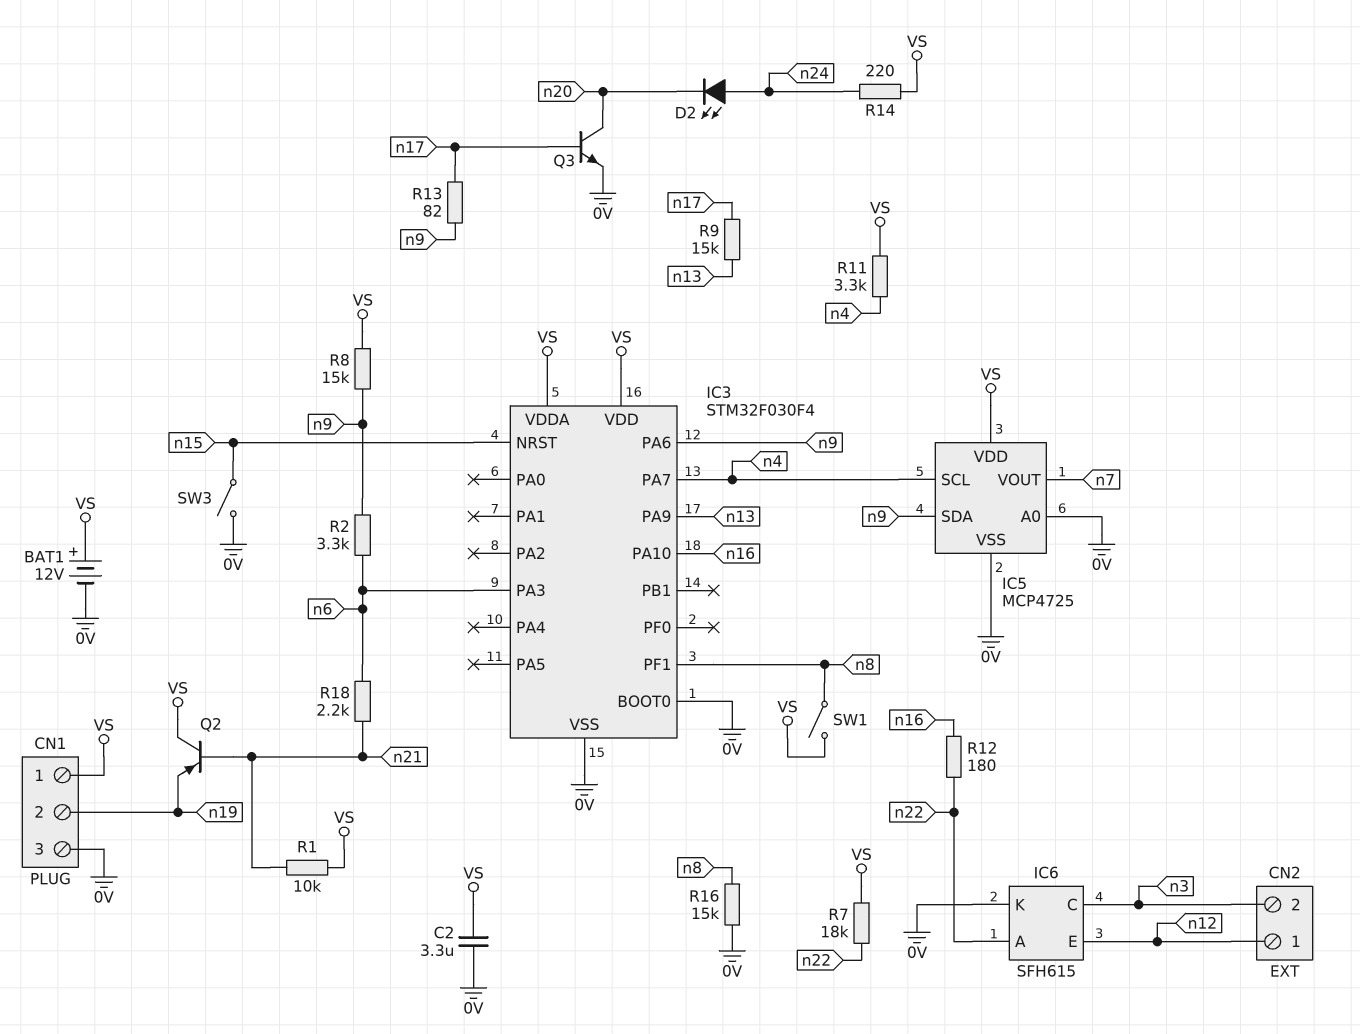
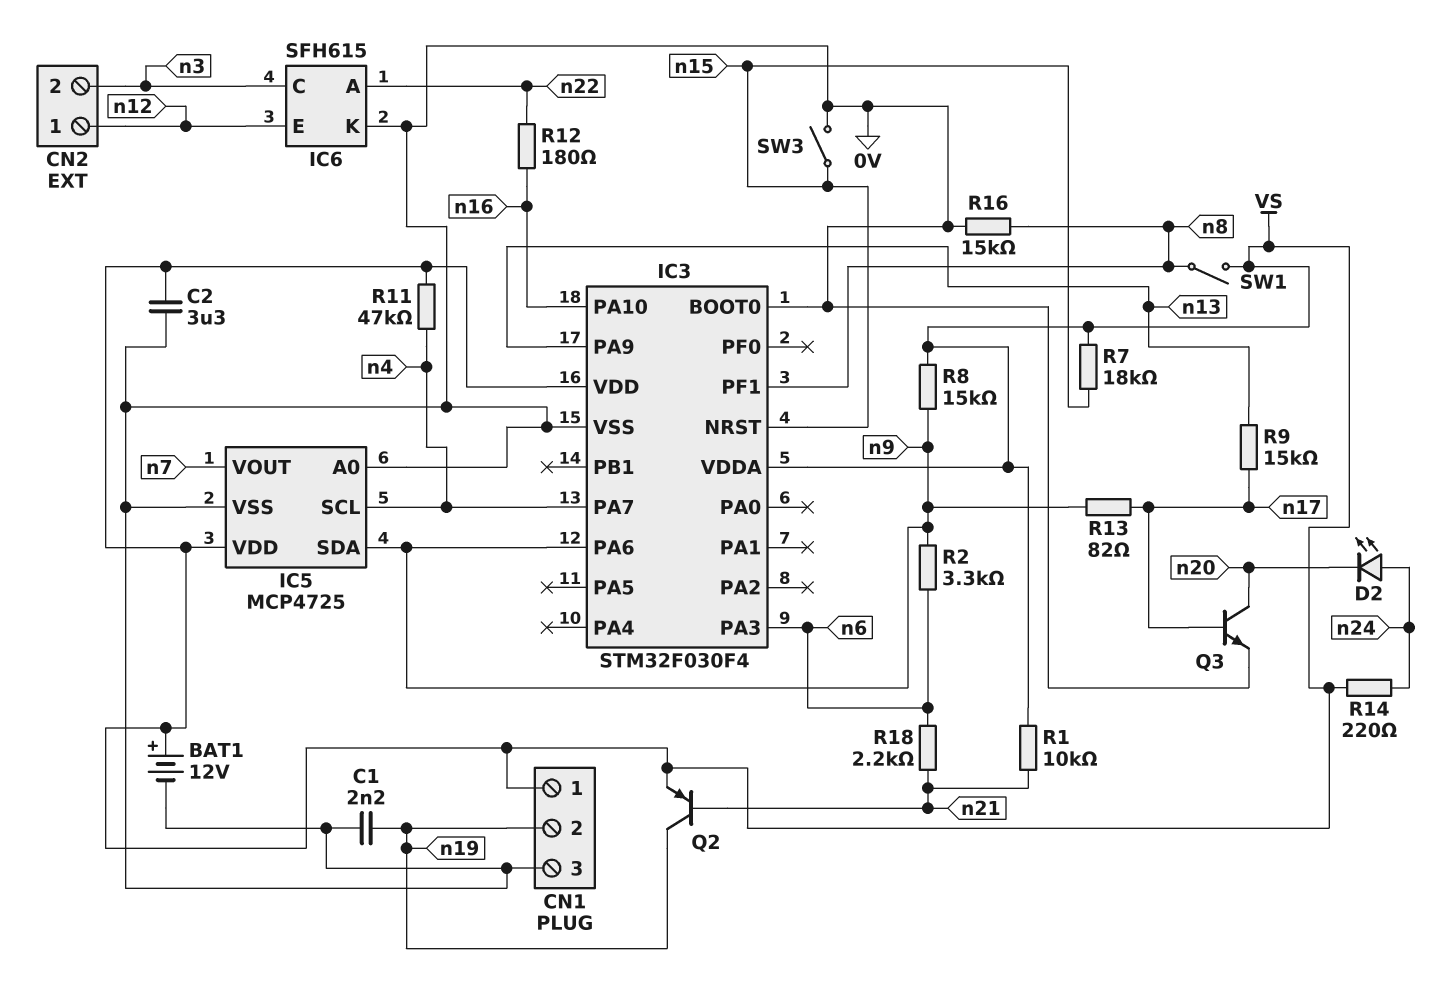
C1: none -> 2.2nF (0V, n19)
Q2: PNP (B n21, C VS, E n19) -> PNP (B n21, C n19, E VS)
R7: 18k (VS, n22) -> 18k (VS, n15)
R11: 3.3k (VS, n4) -> 47k (VS, n4)

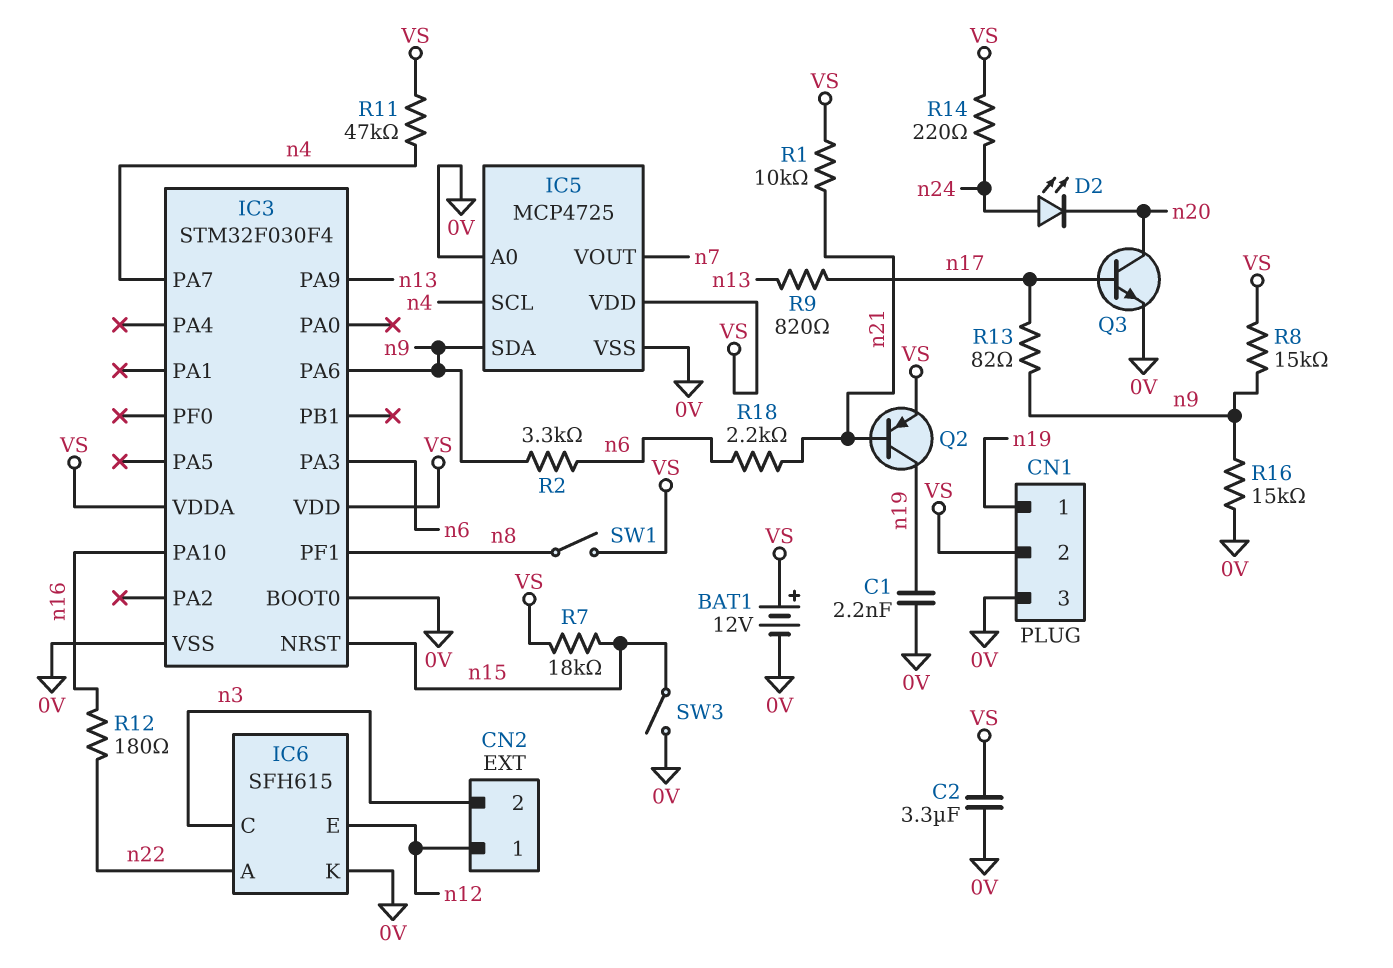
CN1 pin 1: VS -> n19
CN1 pin 2: n19 -> VS
R9: 15k (n13, n17) -> 820 (n13, n17)
R16: 15k (0V, n8) -> 15k (0V, n9)

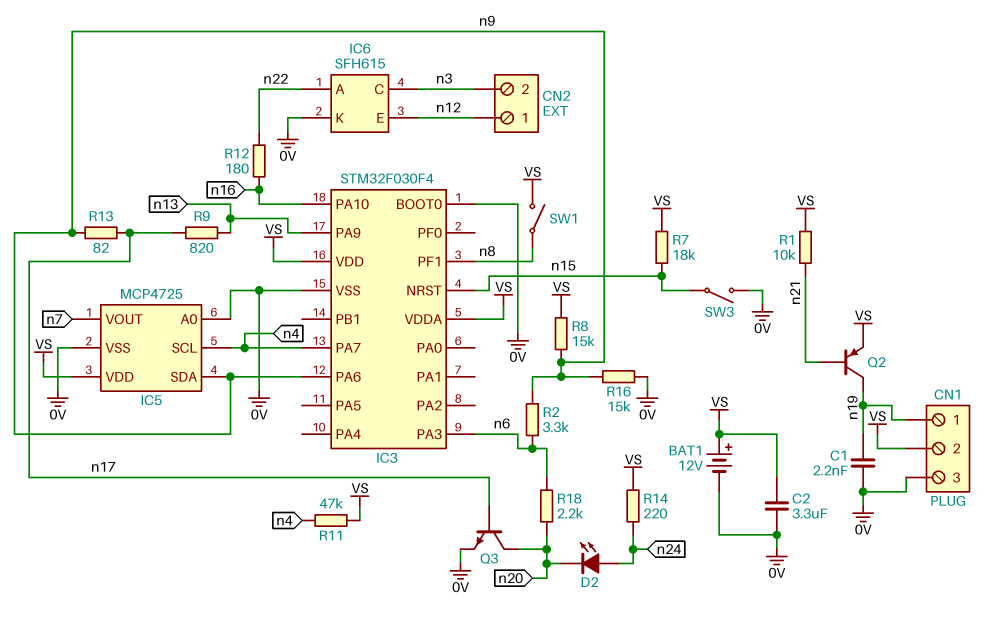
R18: 2.2k (n6, n21) -> 2.2k (n6, n20)

